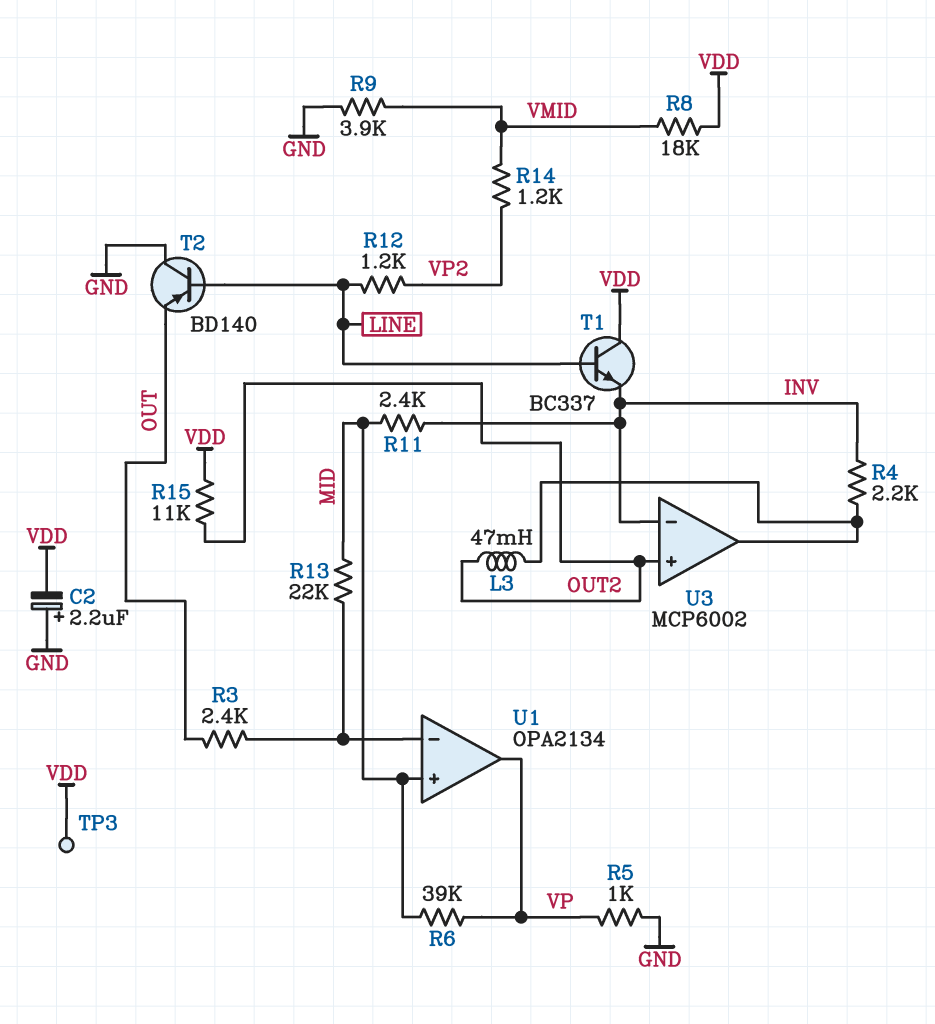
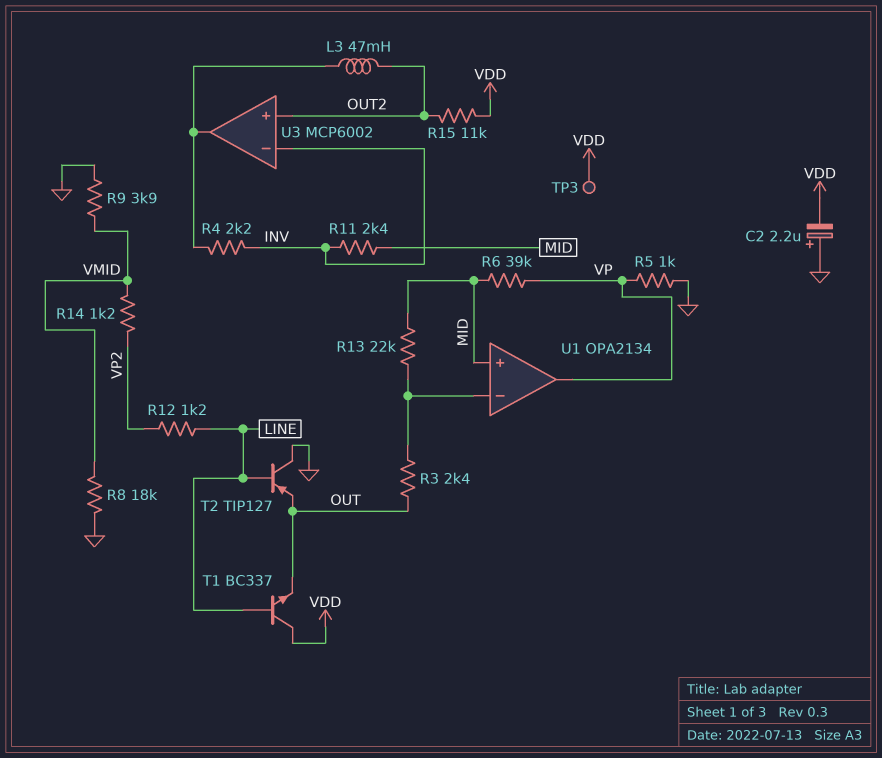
R8: 18k (VDD, VMID) -> 18k (GND, VMID)
T1: NPN BC337 (B LINE, C VDD, E INV) -> NPN BC337 (B LINE, C VDD, E OUT)
T2: PNP BD140 (B LINE, C GND, E OUT) -> PNP TIP127 (B LINE, C GND, E OUT)

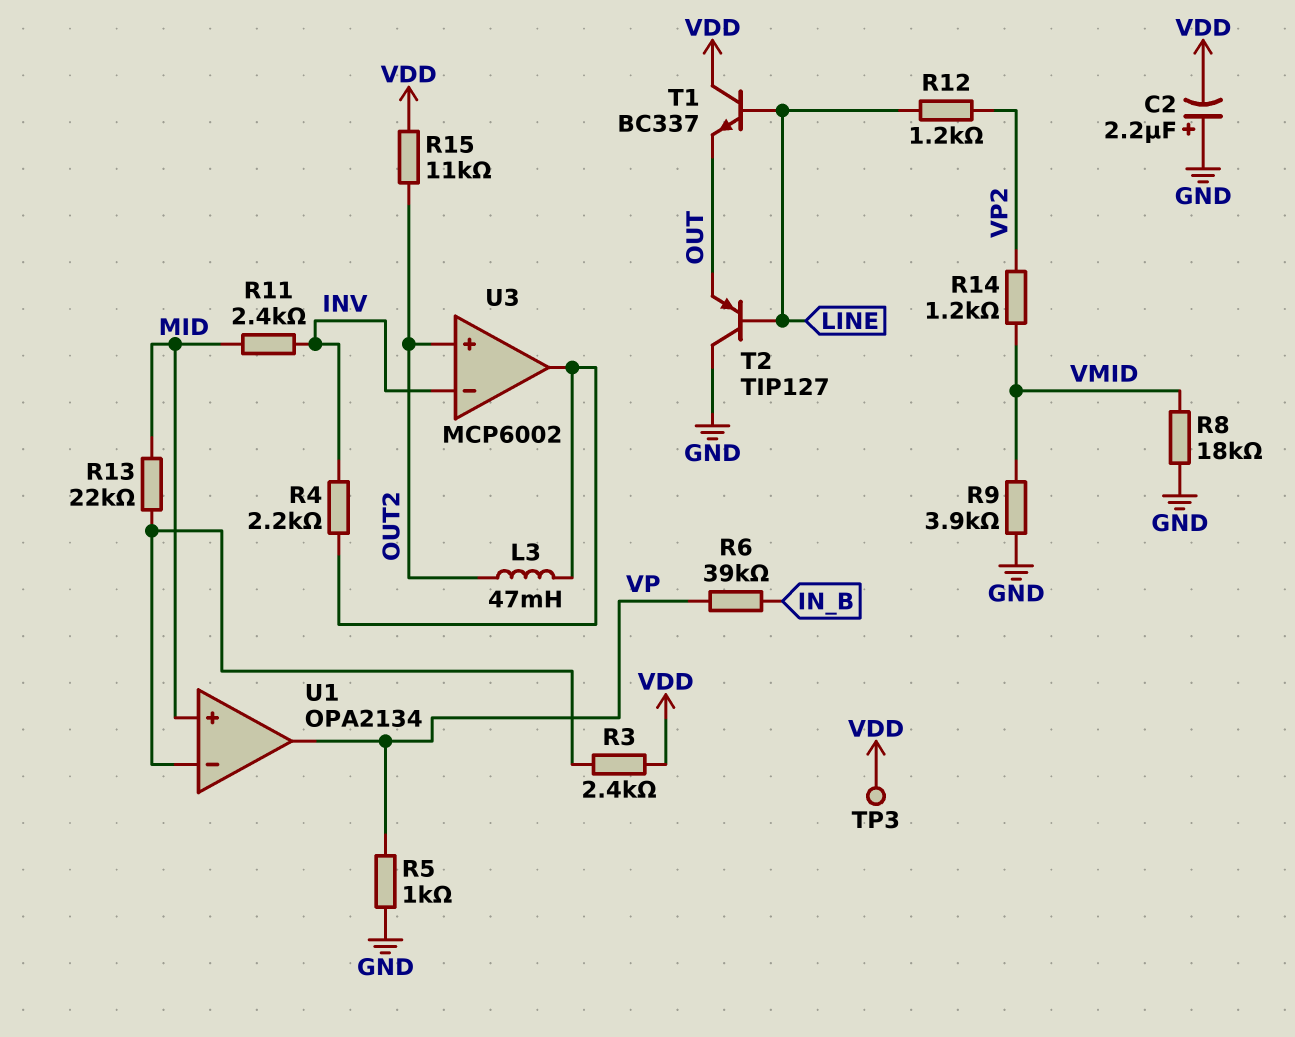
R3: 2.4k (OUT, U1/in-) -> 2.4k (U1/in-, VDD)
R6: 39k (MID, VP) -> 39k (IN_B, VP)

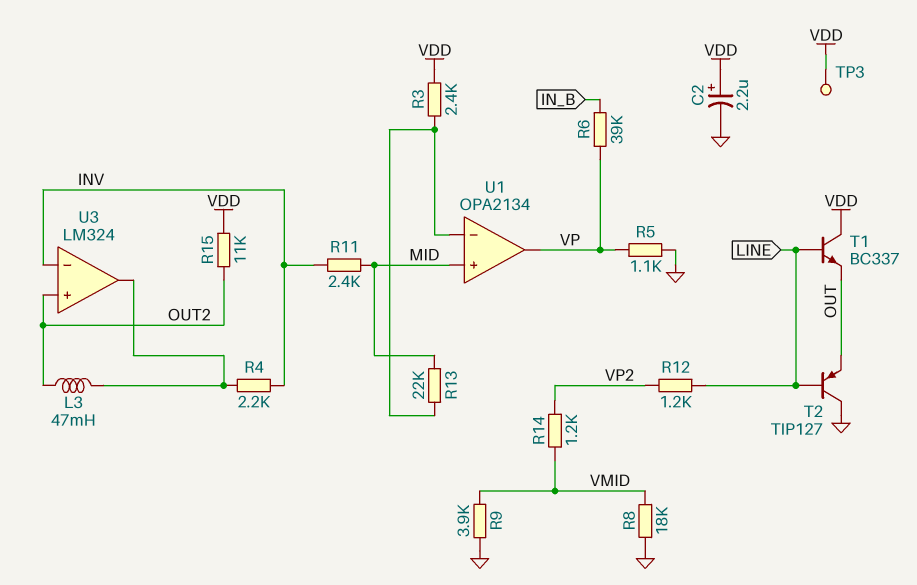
C2: 2.2uF (plus GND, minus VDD) -> 2.2uF (plus VDD, minus GND)
R5: 1k (GND, VP) -> 1.1k (GND, VP)
U3: MCP6002 -> LM324

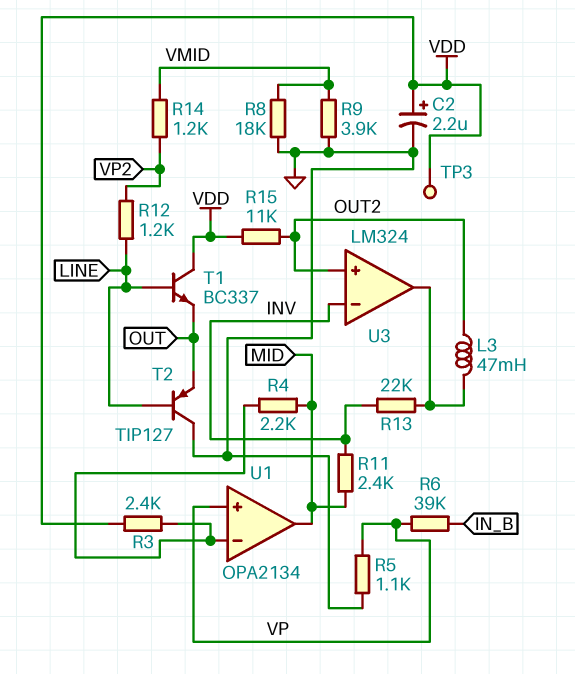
R4: 2.2k (INV, U3/out) -> 2.2k (MID, U1/in-)
R13: 22k (MID, U1/in-) -> 22k (INV, U3/out)
U1 pin in+: MID -> VP
U1 pin out: VP -> MID

